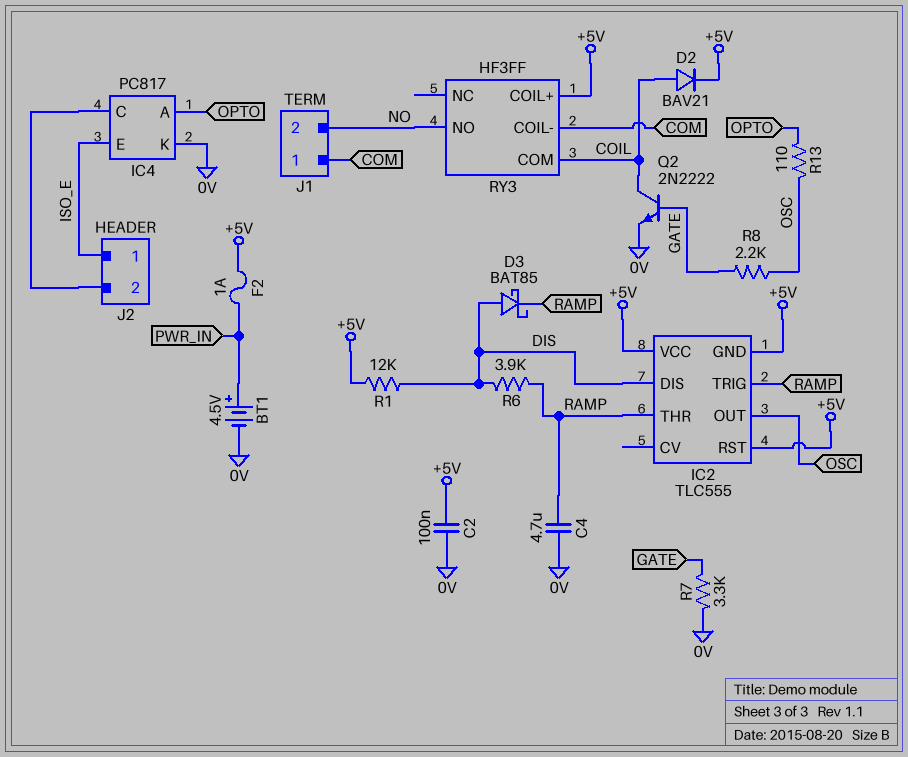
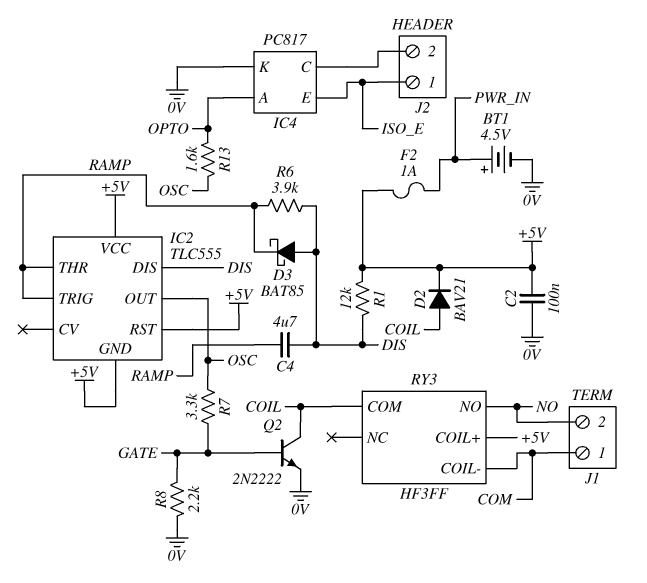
C4: 4.7uF (0V, RAMP) -> 4.7uF (DIS, RAMP)
R7: 3.3k (0V, GATE) -> 3.3k (GATE, OSC)
R8: 2.2k (GATE, OSC) -> 2.2k (0V, GATE)
R13: 110 (OPTO, OSC) -> 1.6k (OPTO, OSC)

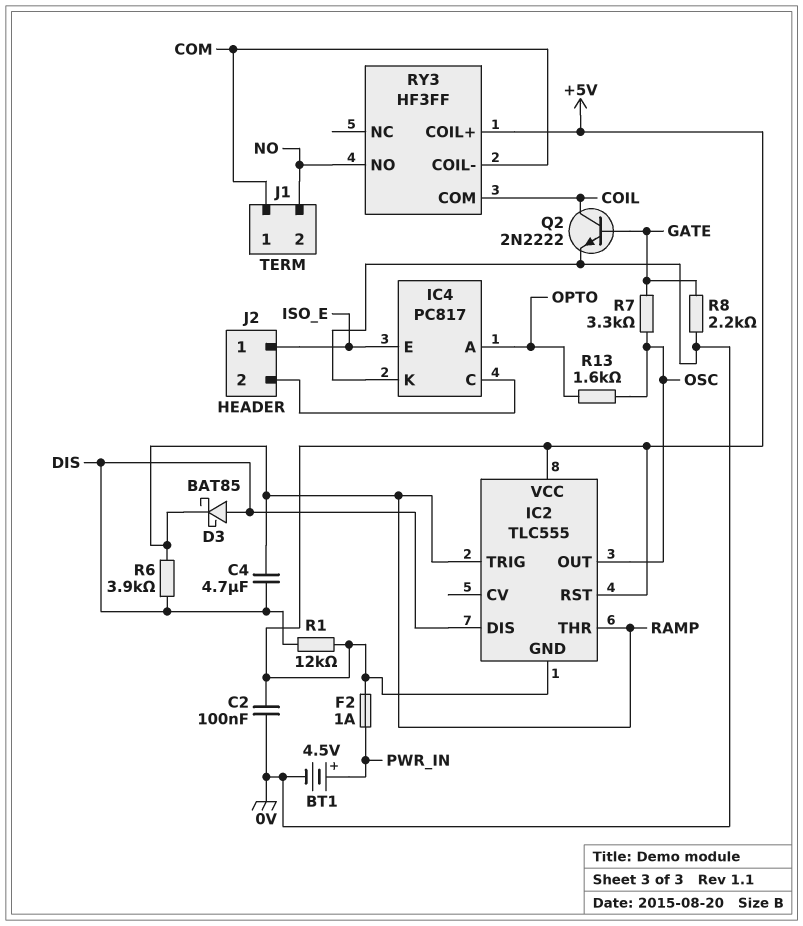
D2: diode BAV21 (A COIL, K +5V) -> none

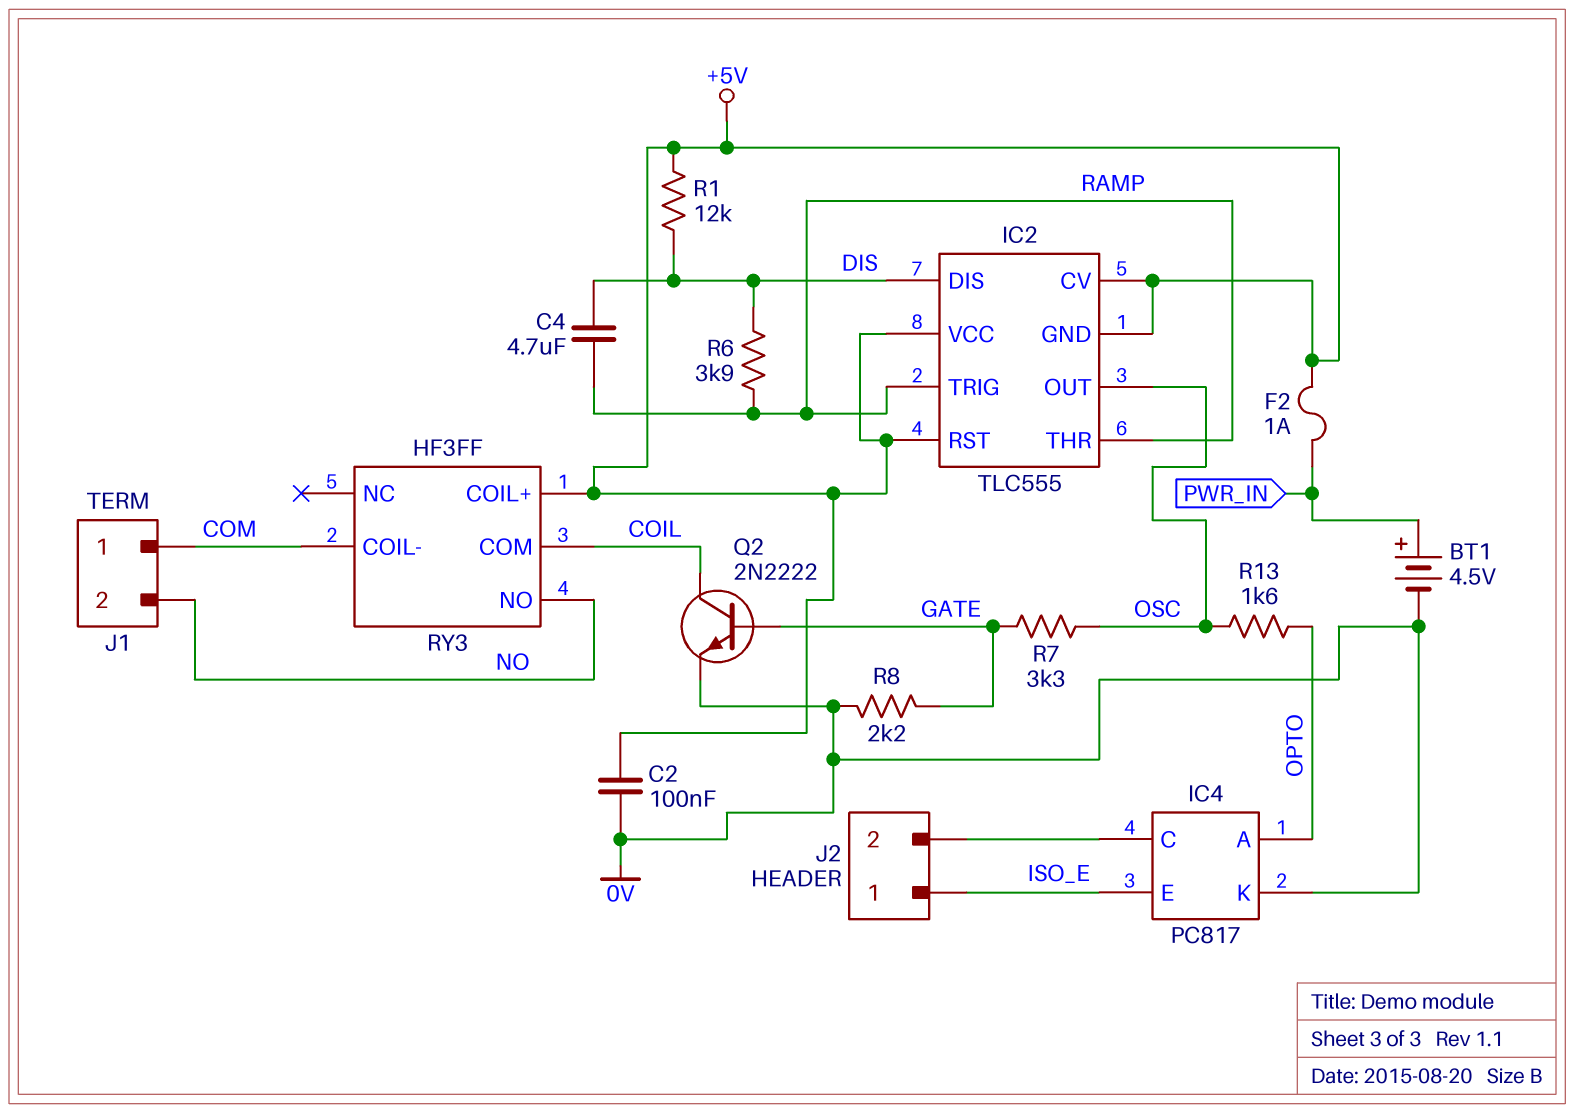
D3: schottky BAT85 (A DIS, K RAMP) -> none
IC2 pin CV: none -> +5V

